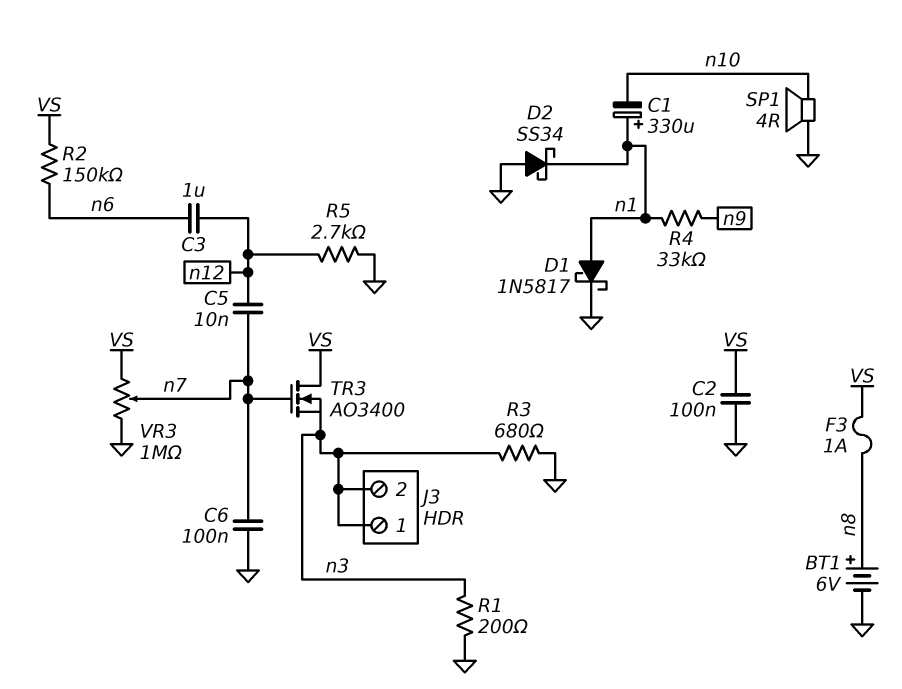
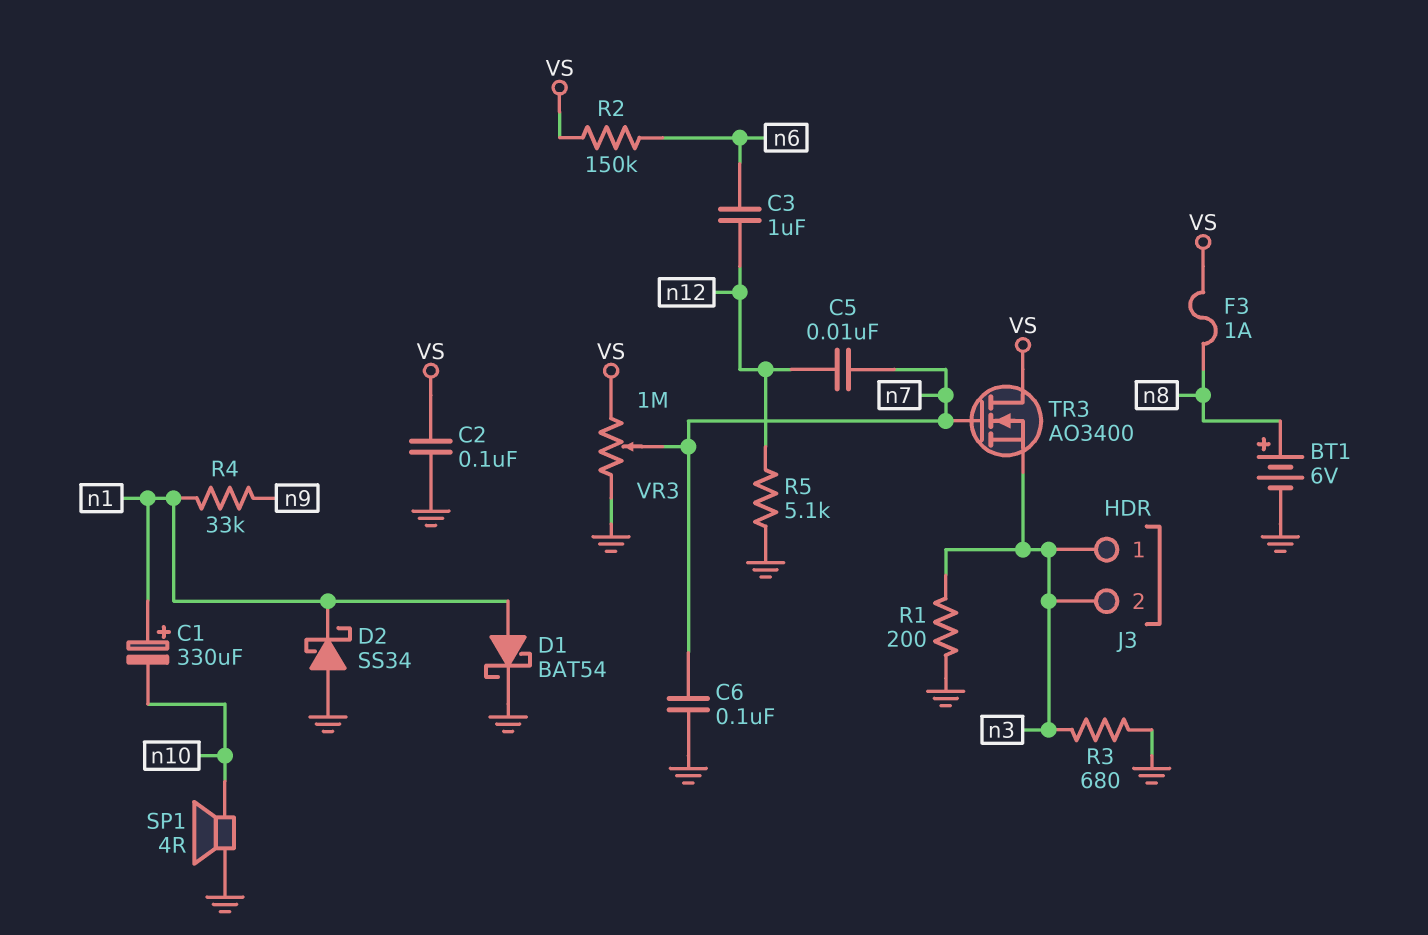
D1: schottky 1N5817 (A n1, K GND) -> schottky BAT54 (A n1, K GND)
R5: 2.7k (GND, n12) -> 5.1k (GND, n12)

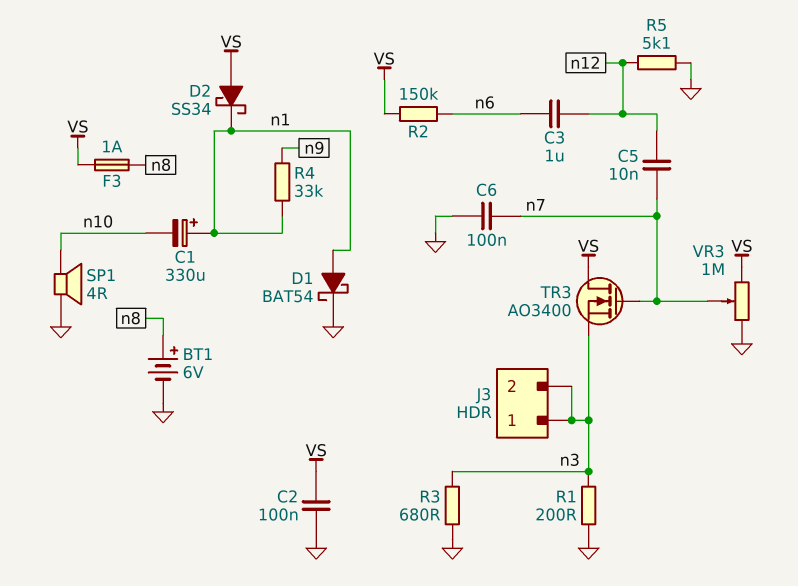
D2: schottky SS34 (A GND, K n1) -> schottky SS34 (A VS, K n1)

